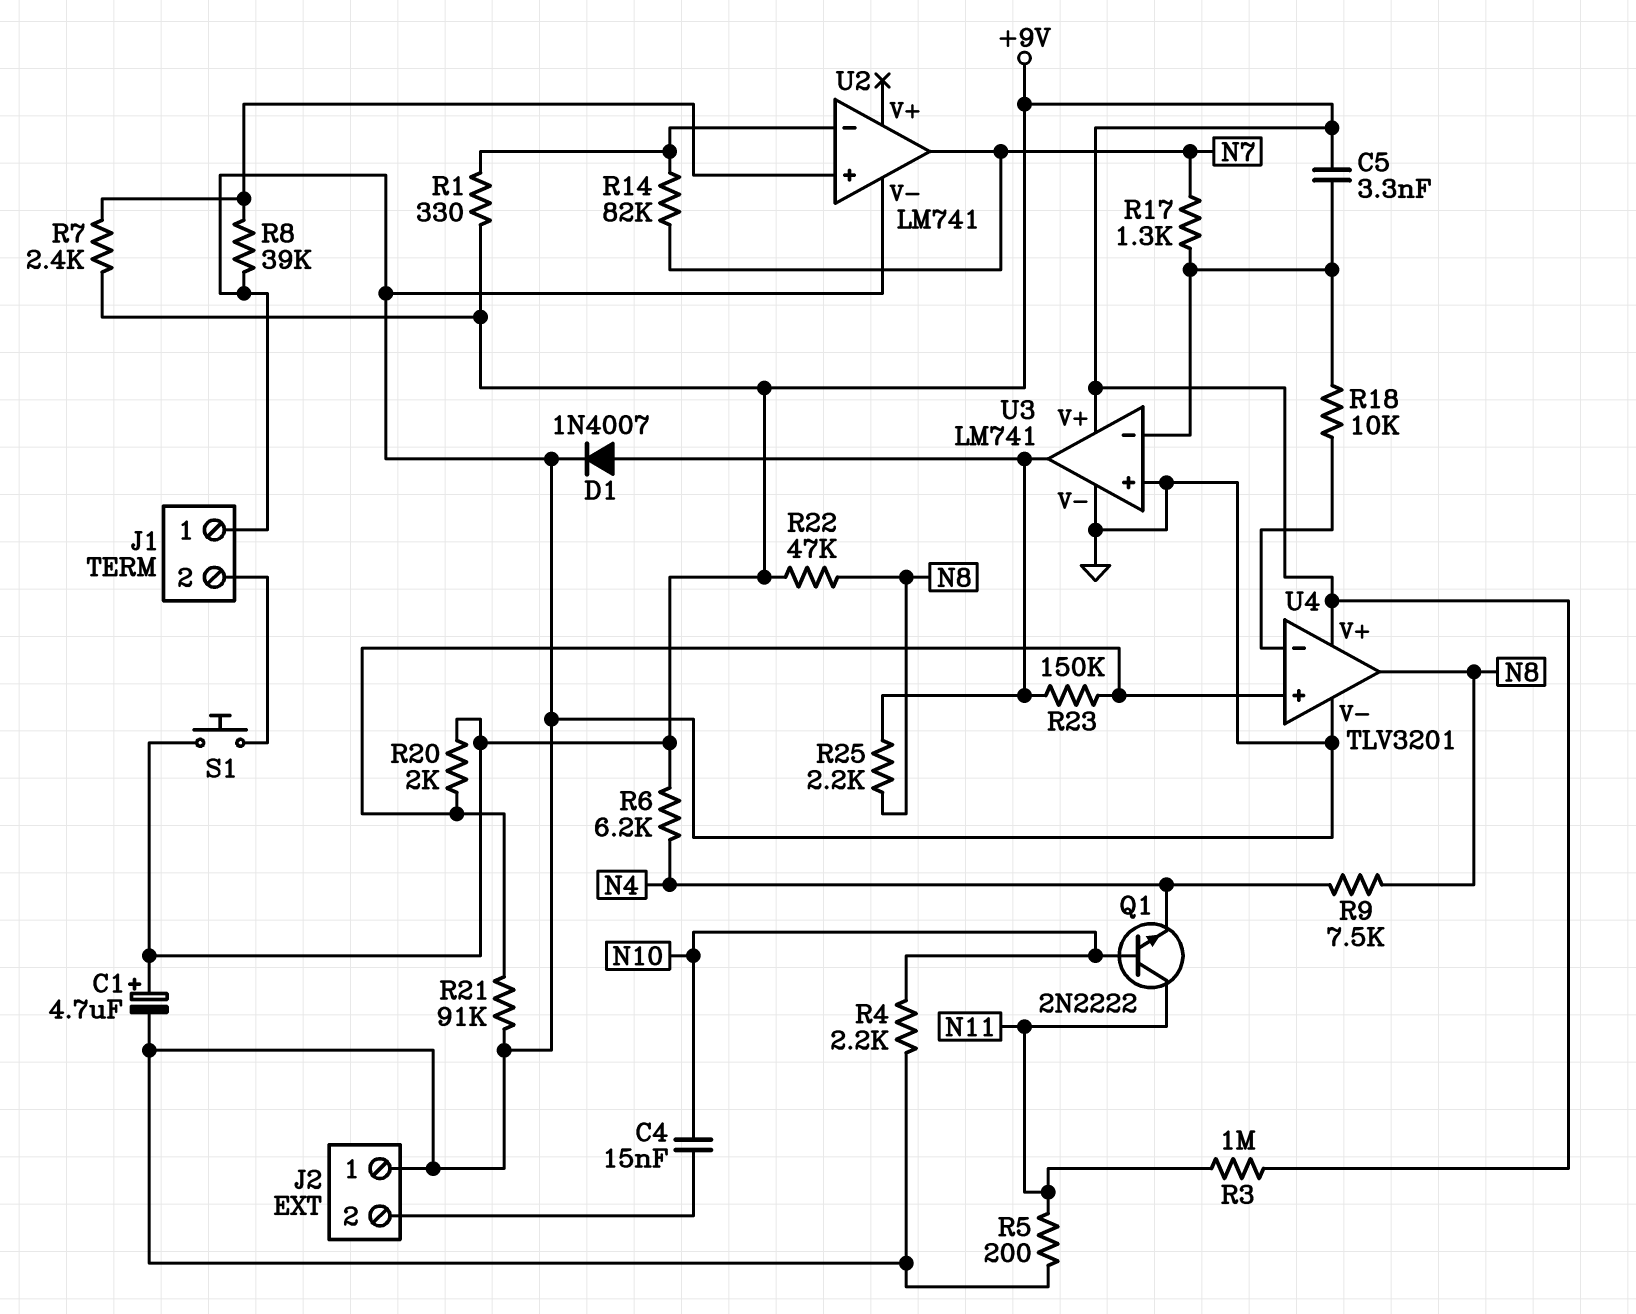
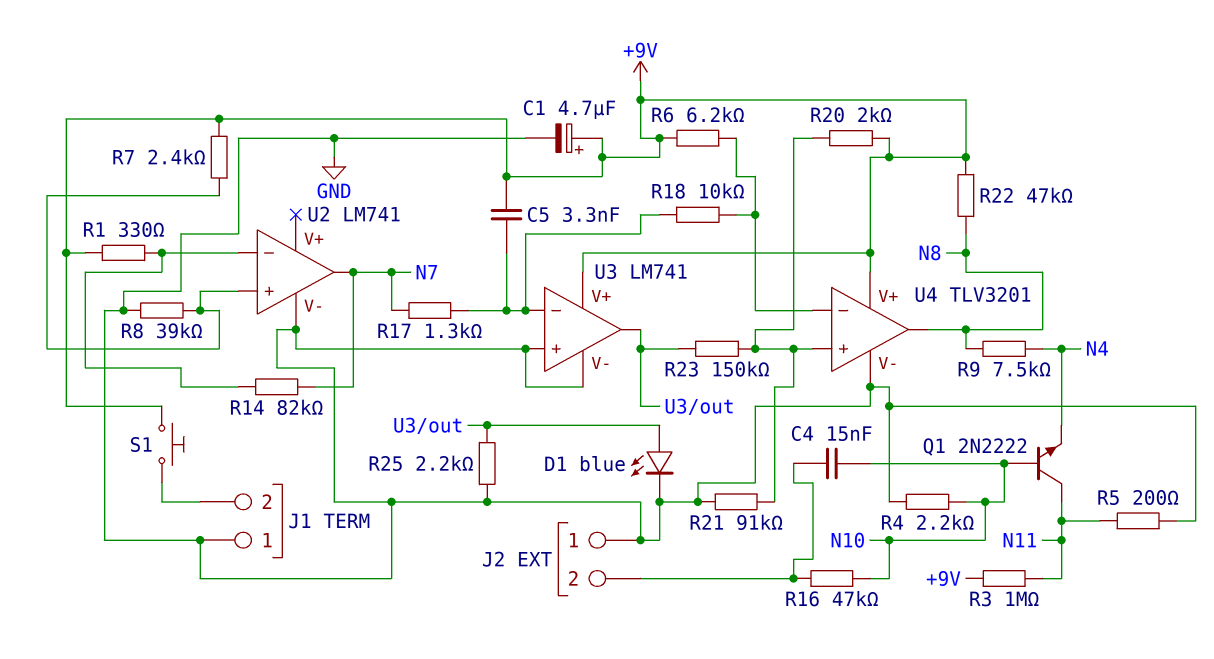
D1: diode 1N4007 (A U3/out, K GND) -> LED blue (A U3/out, K GND)
R6: 6.2k (+9V, N4) -> 6.2k (+9V, U4/in-)
R16: none -> 47k (J2/2, N10)
R25: 2.2k (N8, U3/out) -> 2.2k (GND, U3/out)

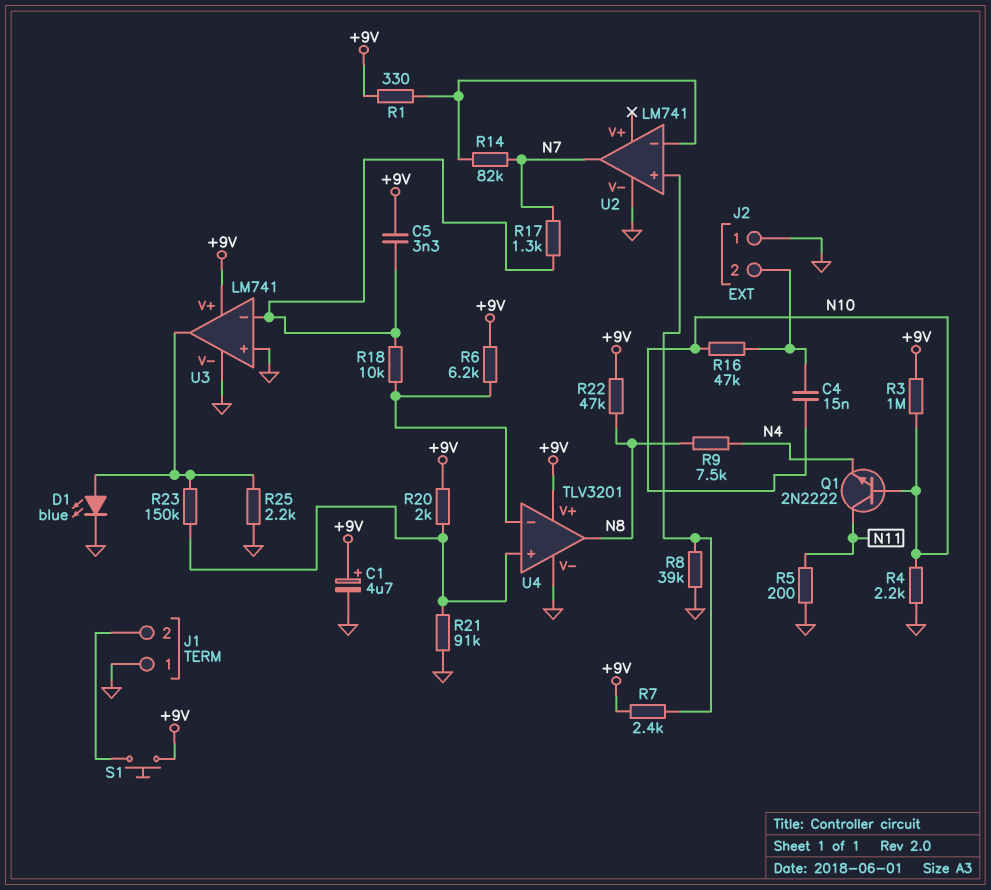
R3: 1M (+9V, N11) -> 1M (+9V, N10)

